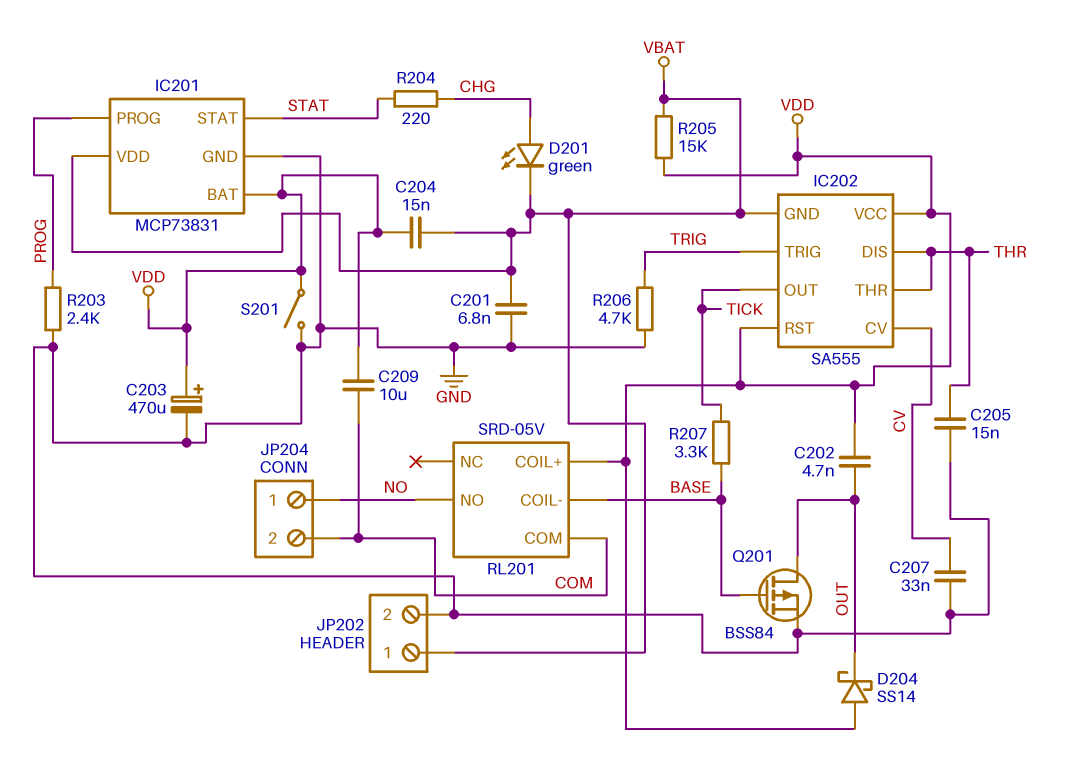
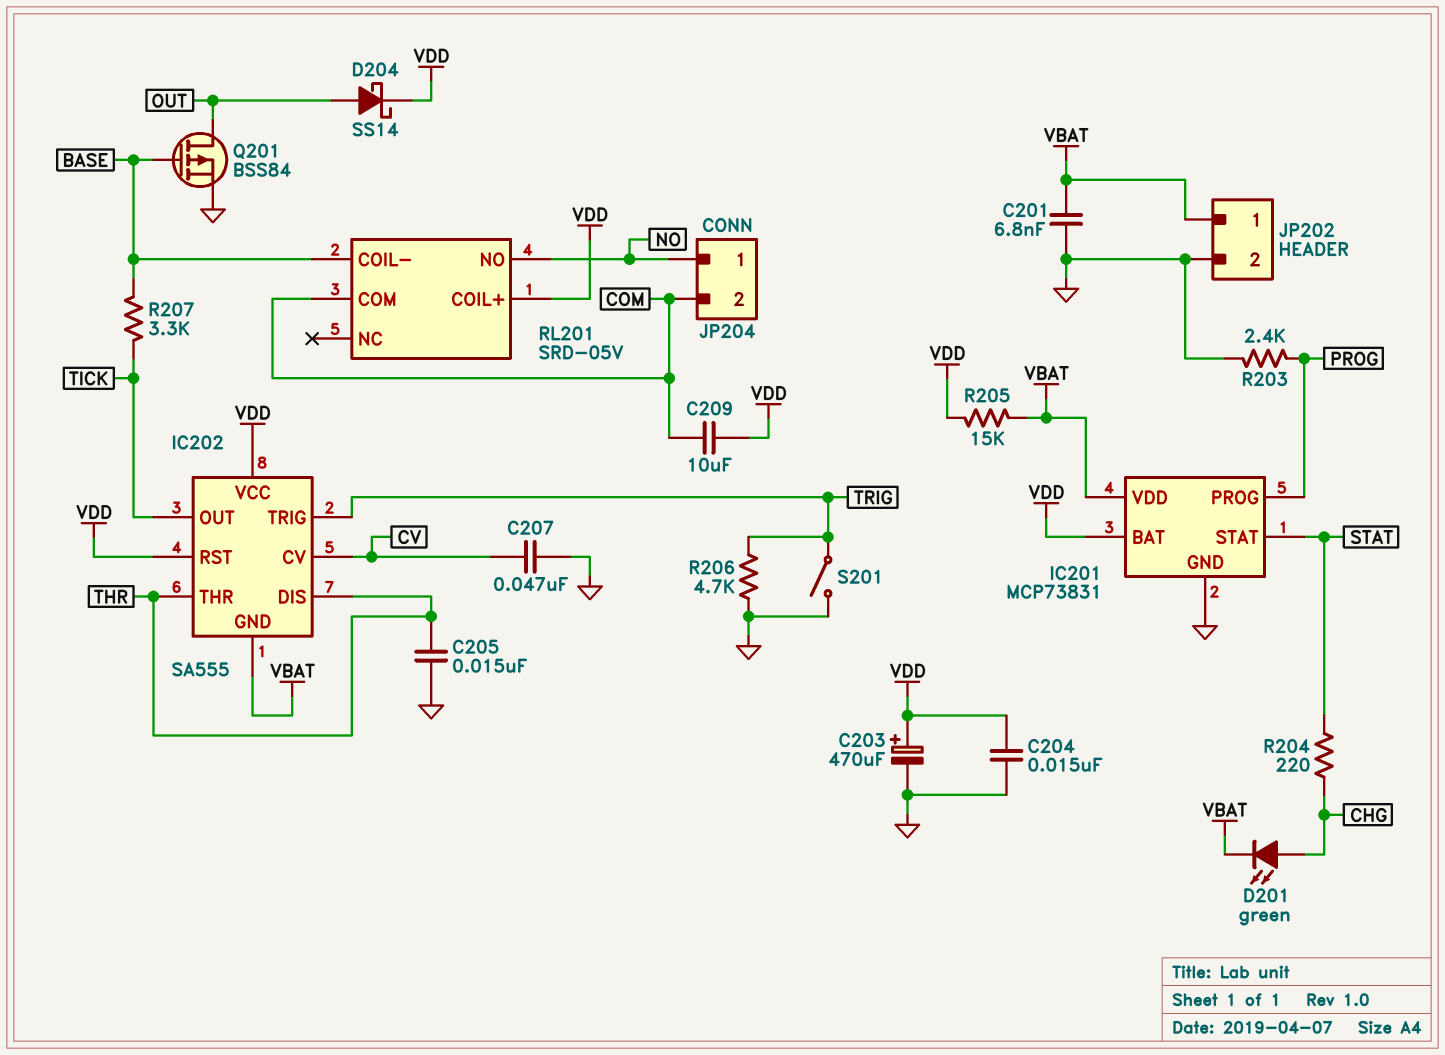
C202: 4.7nF (OUT, VDD) -> none
C204: 15nF (VBAT, VDD) -> 15nF (GND, VDD)
C207: 33nF (CV, GND) -> 47nF (CV, GND)
D204: schottky SS14 (A VDD, K OUT) -> schottky SS14 (A OUT, K VDD)
S201: switch (GND, VDD) -> switch (GND, TRIG)

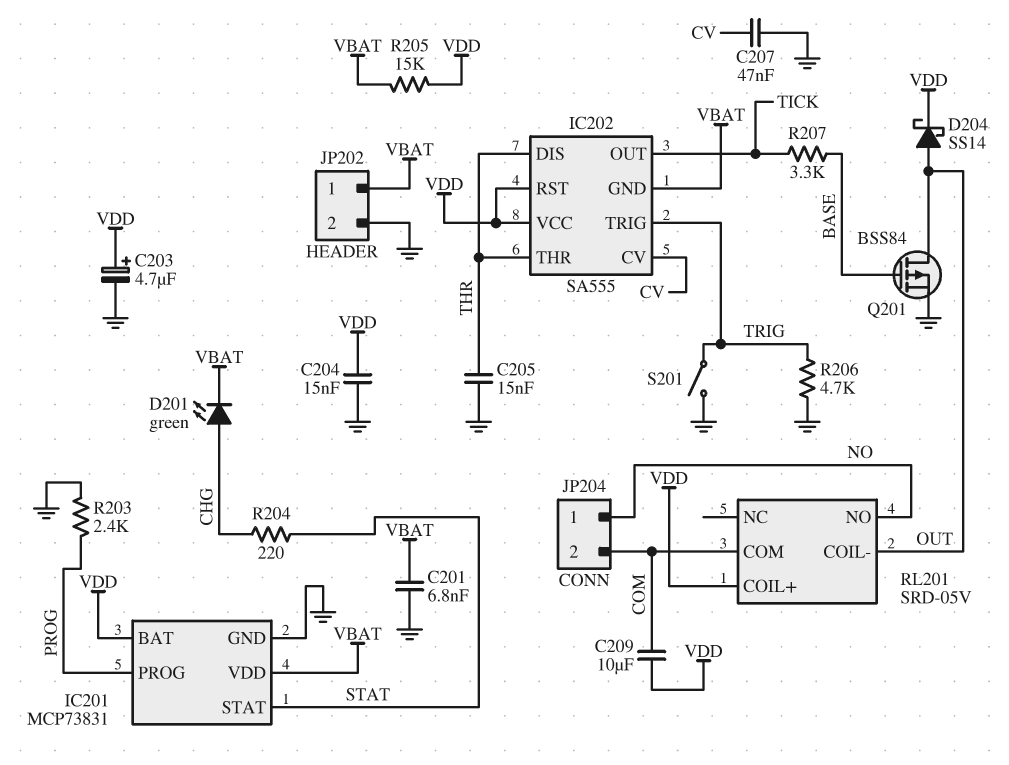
C203: 470uF (plus VDD, minus GND) -> 4.7uF (plus VDD, minus GND)
RL201 pin COIL-: BASE -> OUT

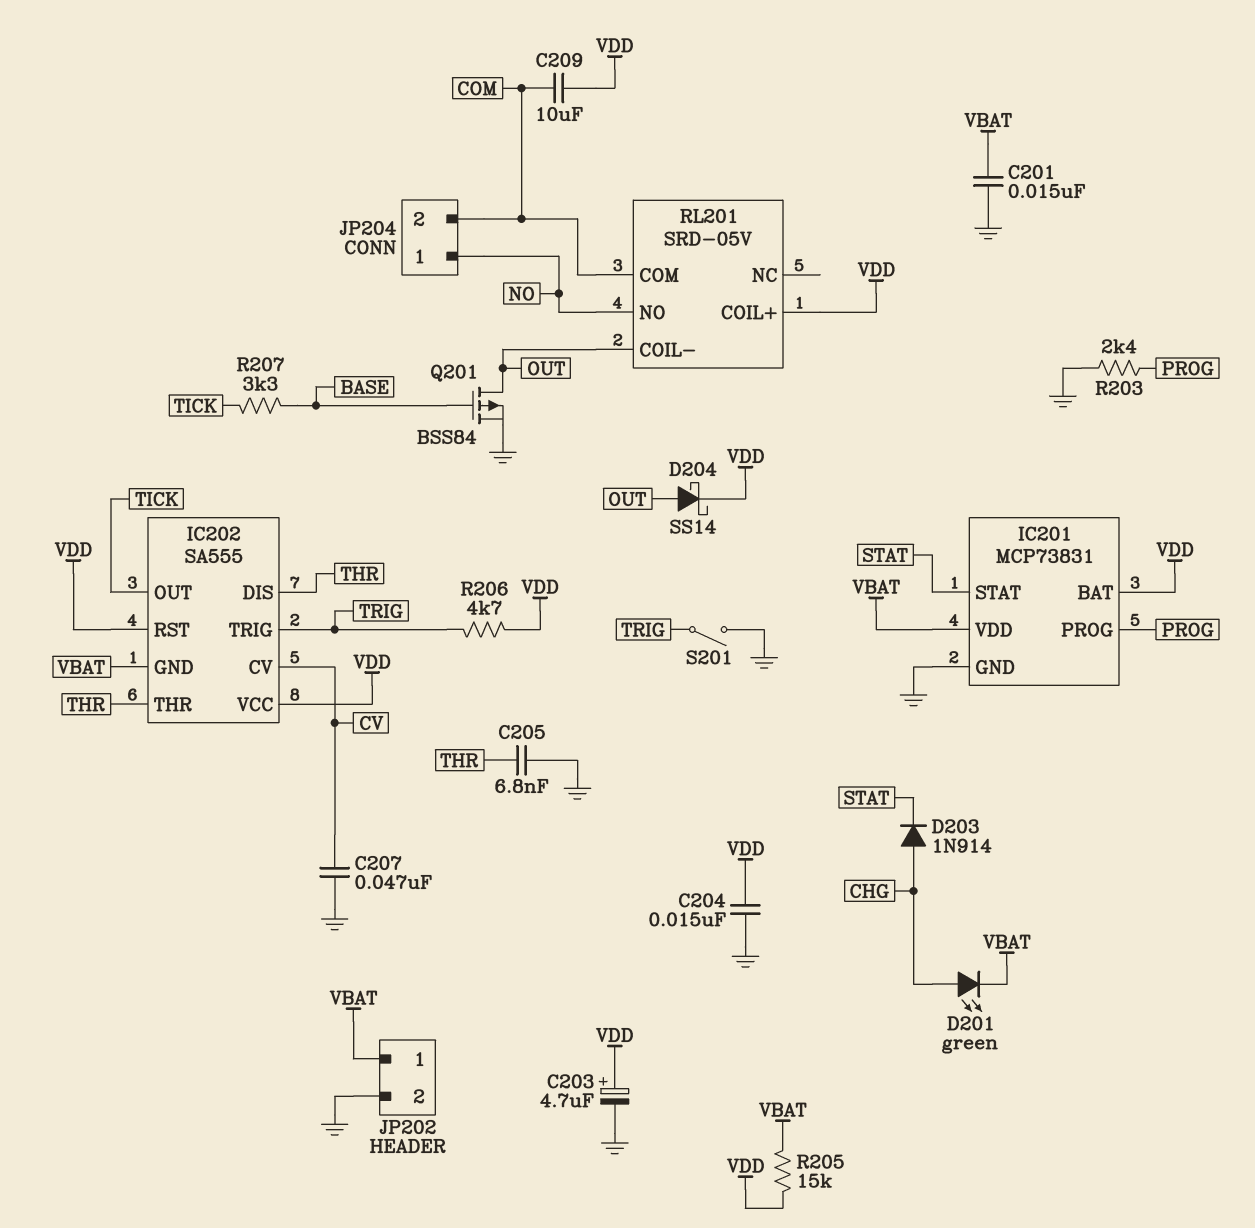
C201: 6.8nF (GND, VBAT) -> 15nF (GND, VBAT)
C205: 15nF (GND, THR) -> 6.8nF (GND, THR)
D203: none -> diode 1N914 (A CHG, K STAT)
R204: 220 (CHG, STAT) -> none
R206: 4.7k (GND, TRIG) -> 4.7k (TRIG, VDD)

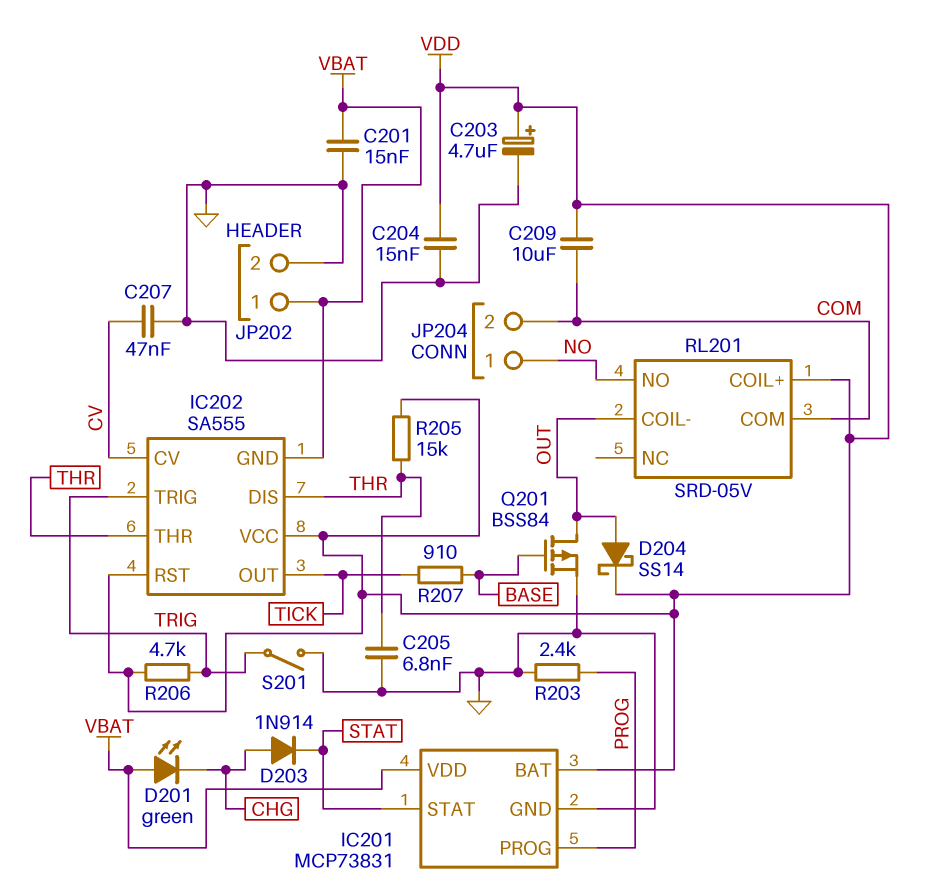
D201: LED green (A CHG, K VBAT) -> LED green (A VBAT, K CHG)
R205: 15k (VBAT, VDD) -> 15k (THR, VDD)
R207: 3.3k (BASE, TICK) -> 910 (BASE, TICK)

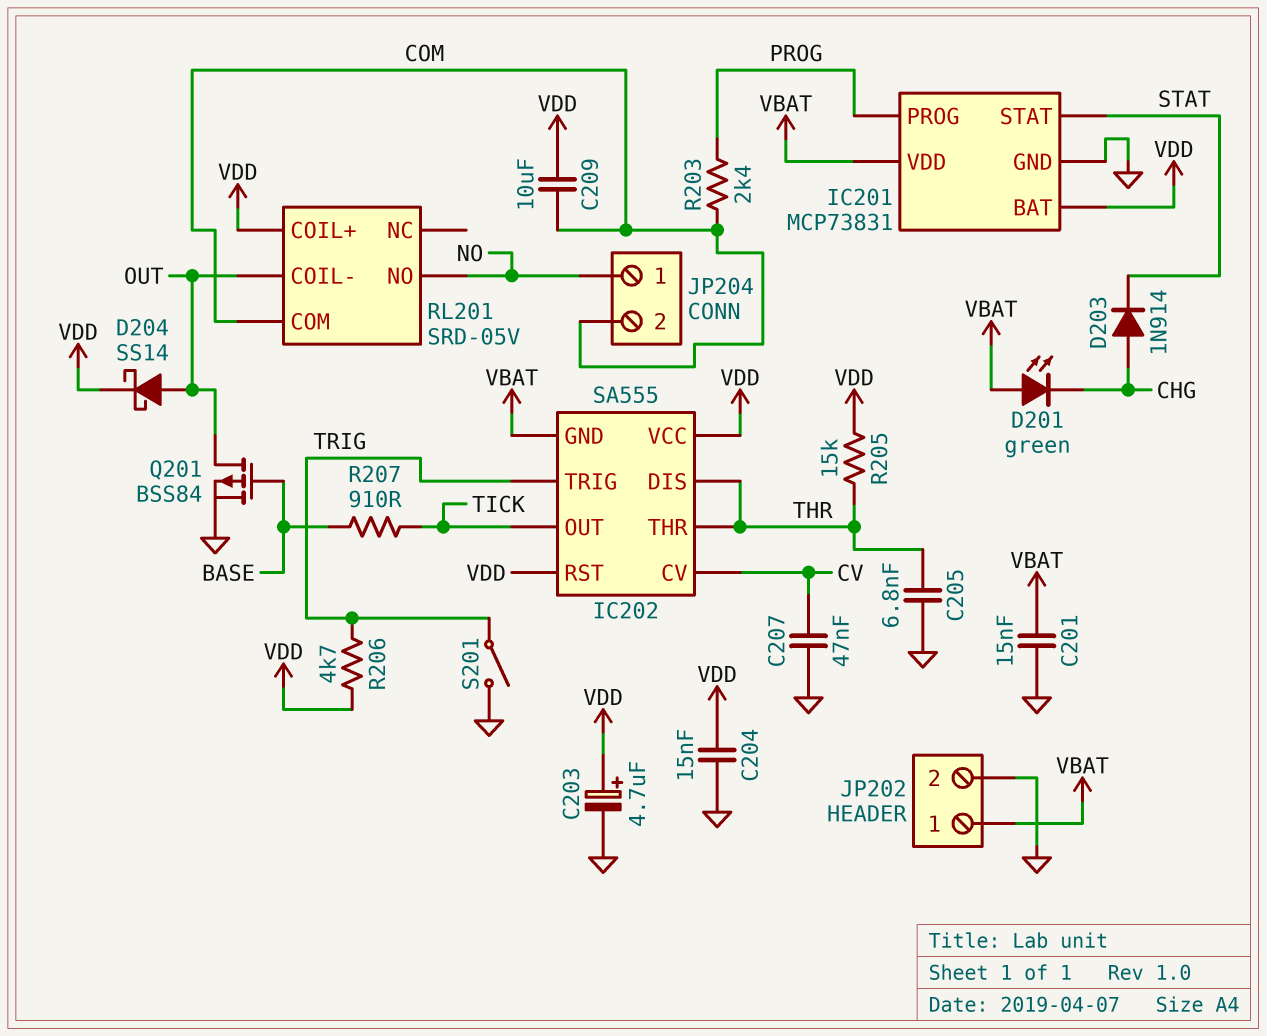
R203: 2.4k (GND, PROG) -> 2.4k (COM, PROG)

